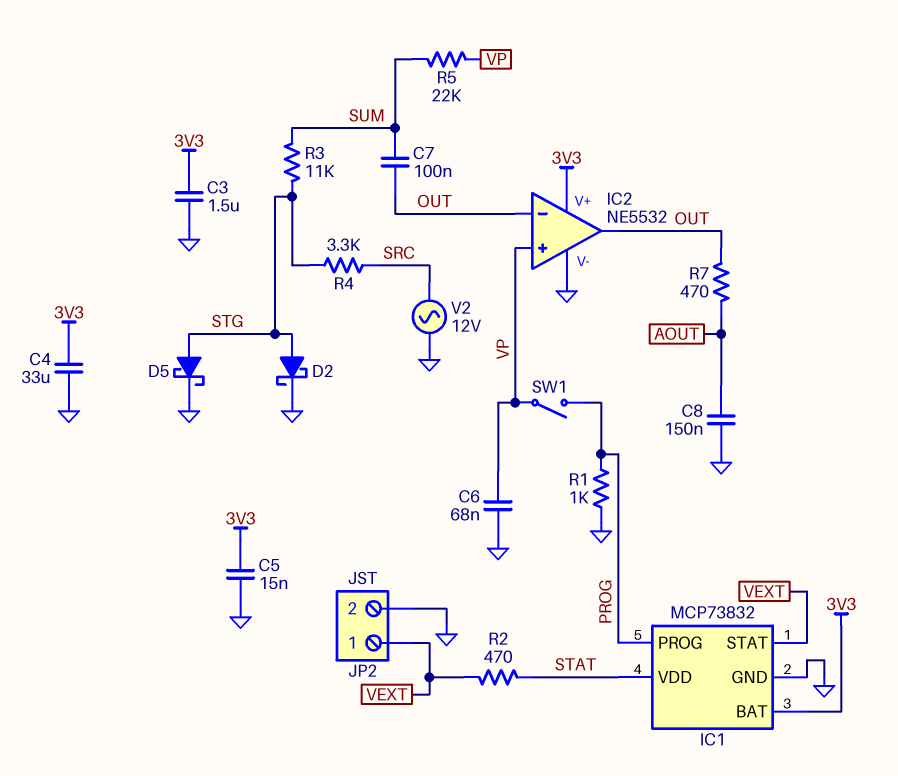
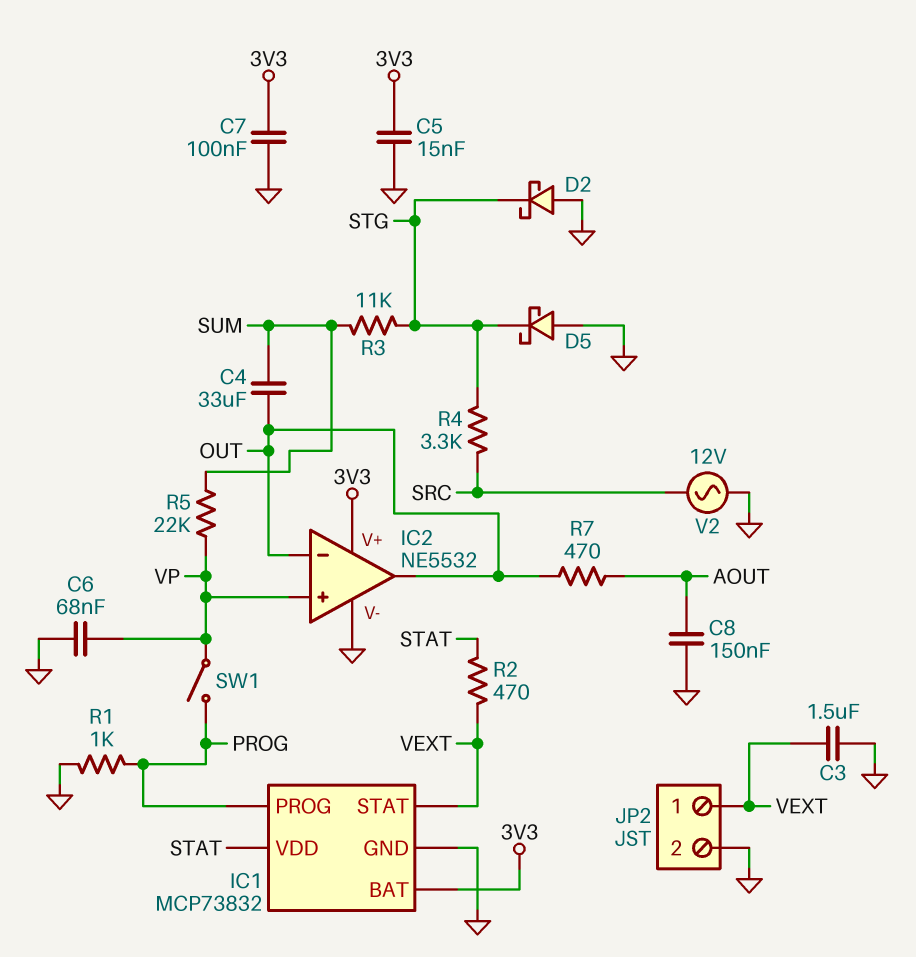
C3: 1.5uF (3V3, GND) -> 1.5uF (GND, VEXT)
C4: 33uF (3V3, GND) -> 33uF (OUT, SUM)
C7: 100nF (OUT, SUM) -> 100nF (3V3, GND)
D2: schottky (A STG, K GND) -> schottky (A GND, K STG)
D5: schottky (A STG, K GND) -> schottky (A GND, K STG)

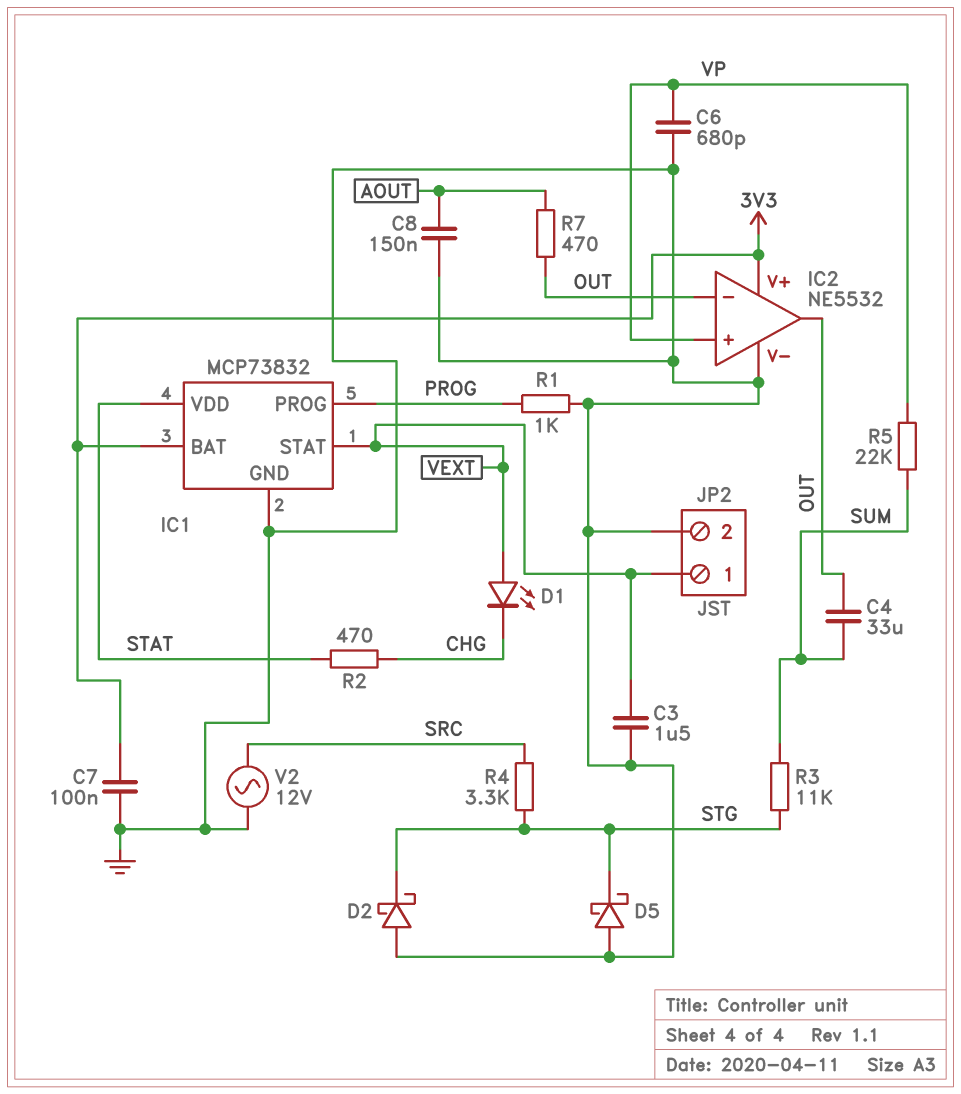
C5: 15nF (3V3, GND) -> none
C6: 68nF (GND, VP) -> 680pF (GND, VP)
D1: none -> LED (A VEXT, K CHG)
R2: 470 (STAT, VEXT) -> 470 (CHG, STAT)
SW1: switch (PROG, VP) -> none

